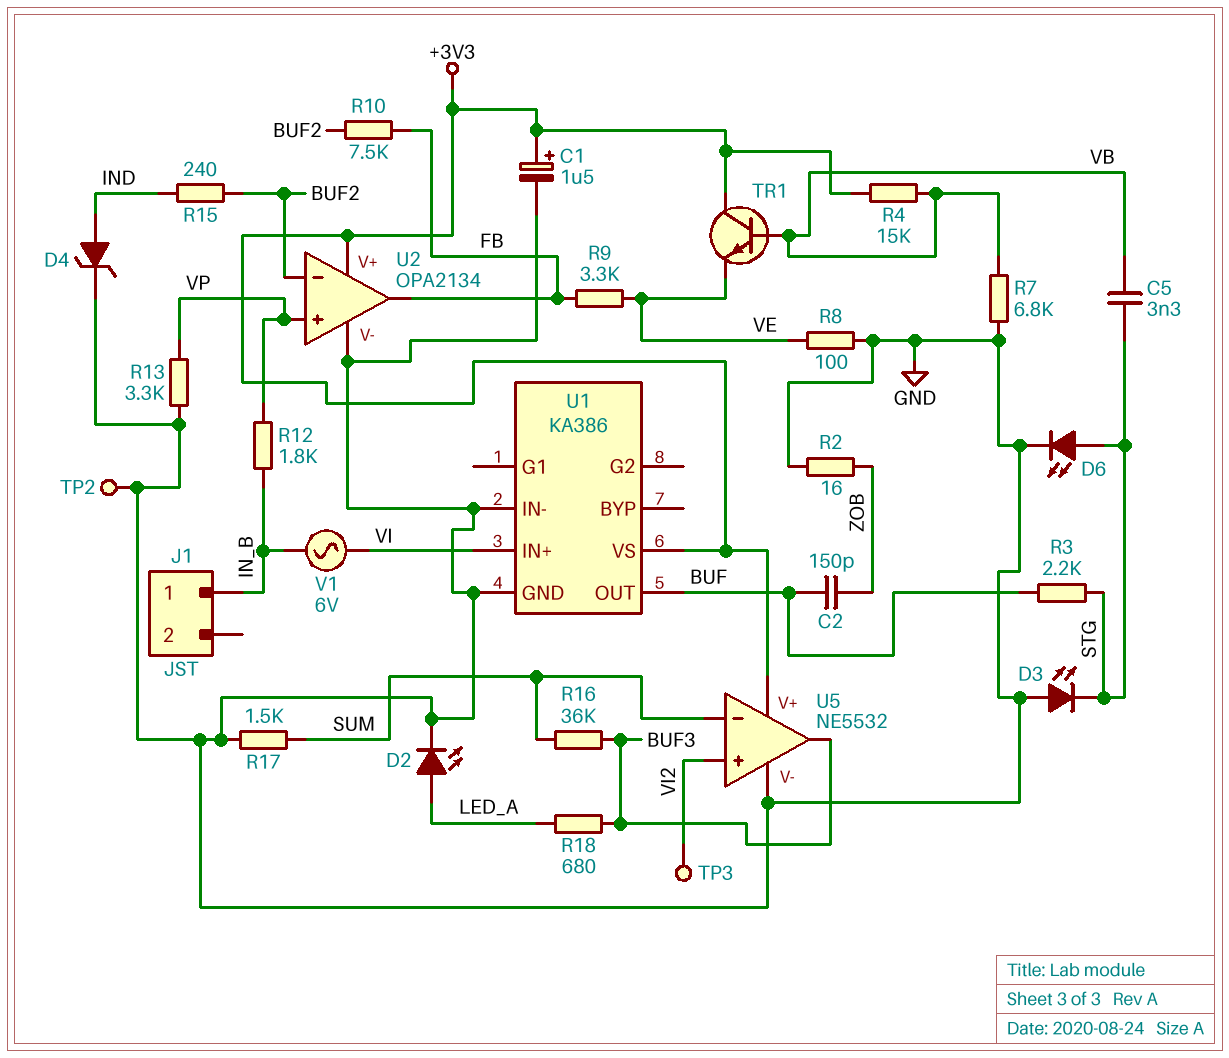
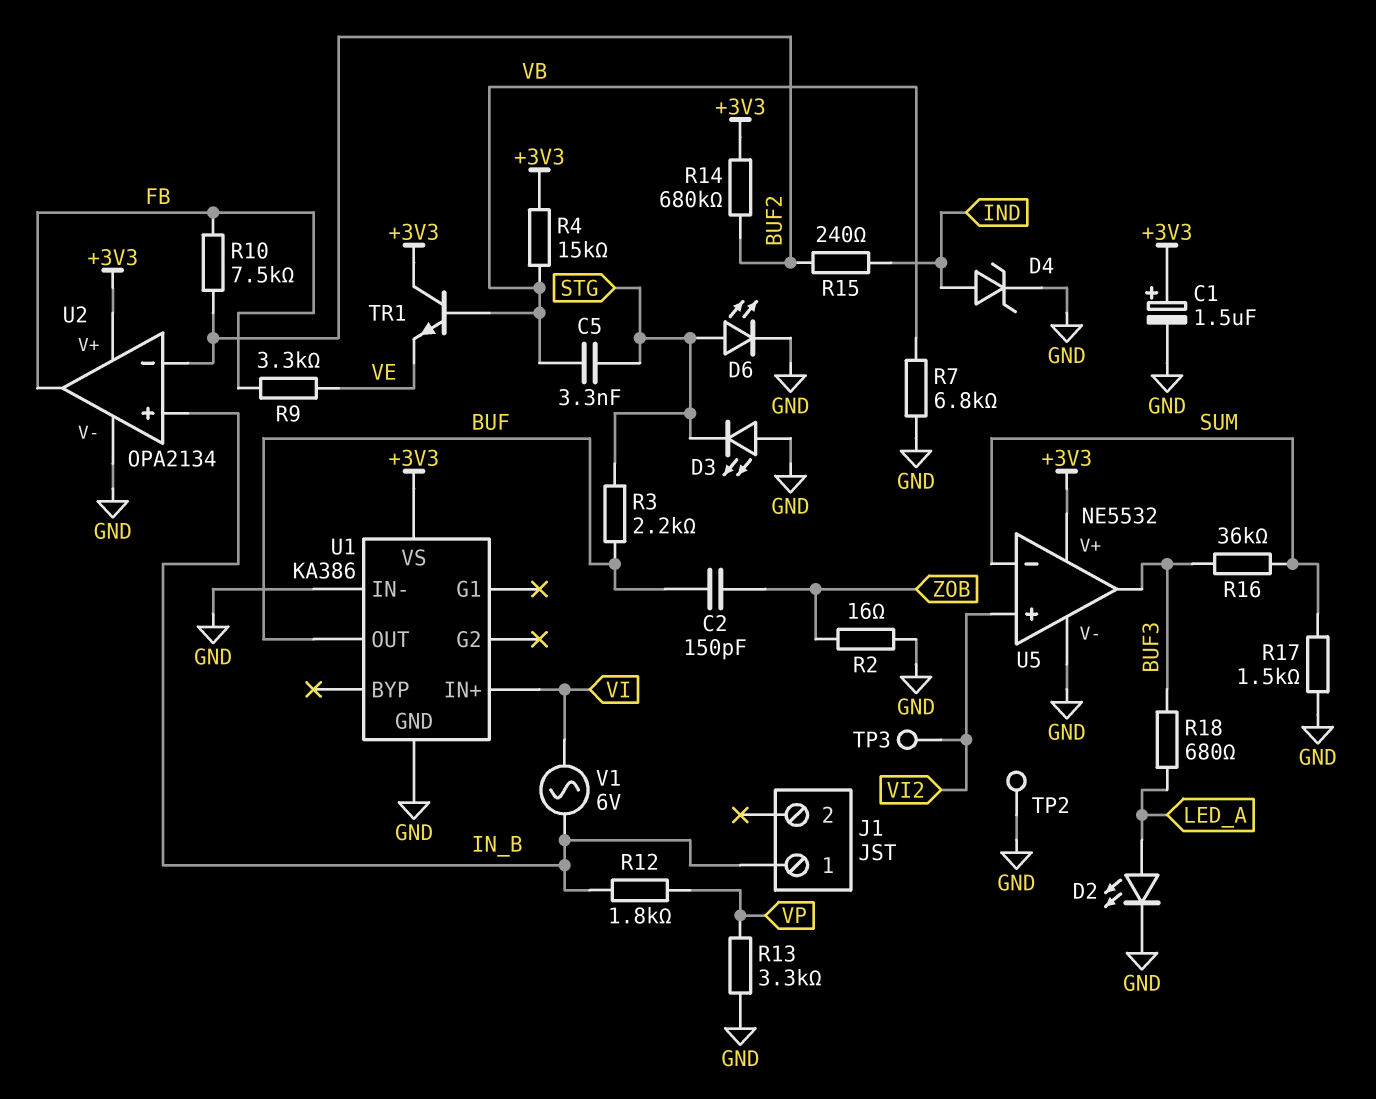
R8: 100 (GND, VE) -> none
R14: none -> 680k (+3V3, BUF2)
U2 pin in+: VP -> IN_B

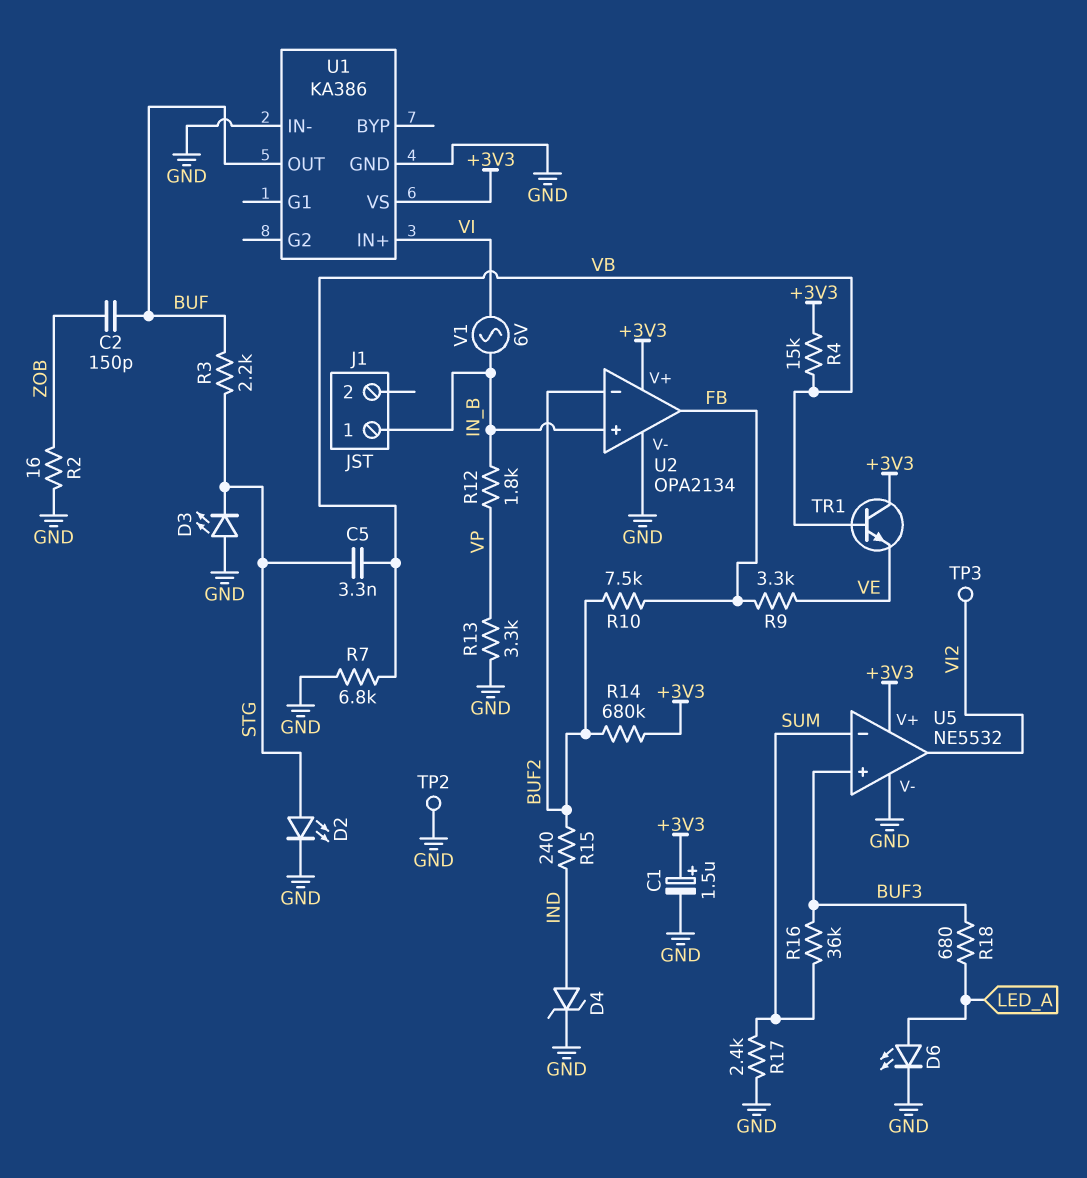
D2: LED (A LED_A, K GND) -> LED (A STG, K GND)
D6: LED (A STG, K GND) -> LED (A LED_A, K GND)
R17: 1.5k (GND, SUM) -> 2.4k (GND, SUM)
U5 pin in+: VI2 -> BUF3
U5 pin out: BUF3 -> VI2

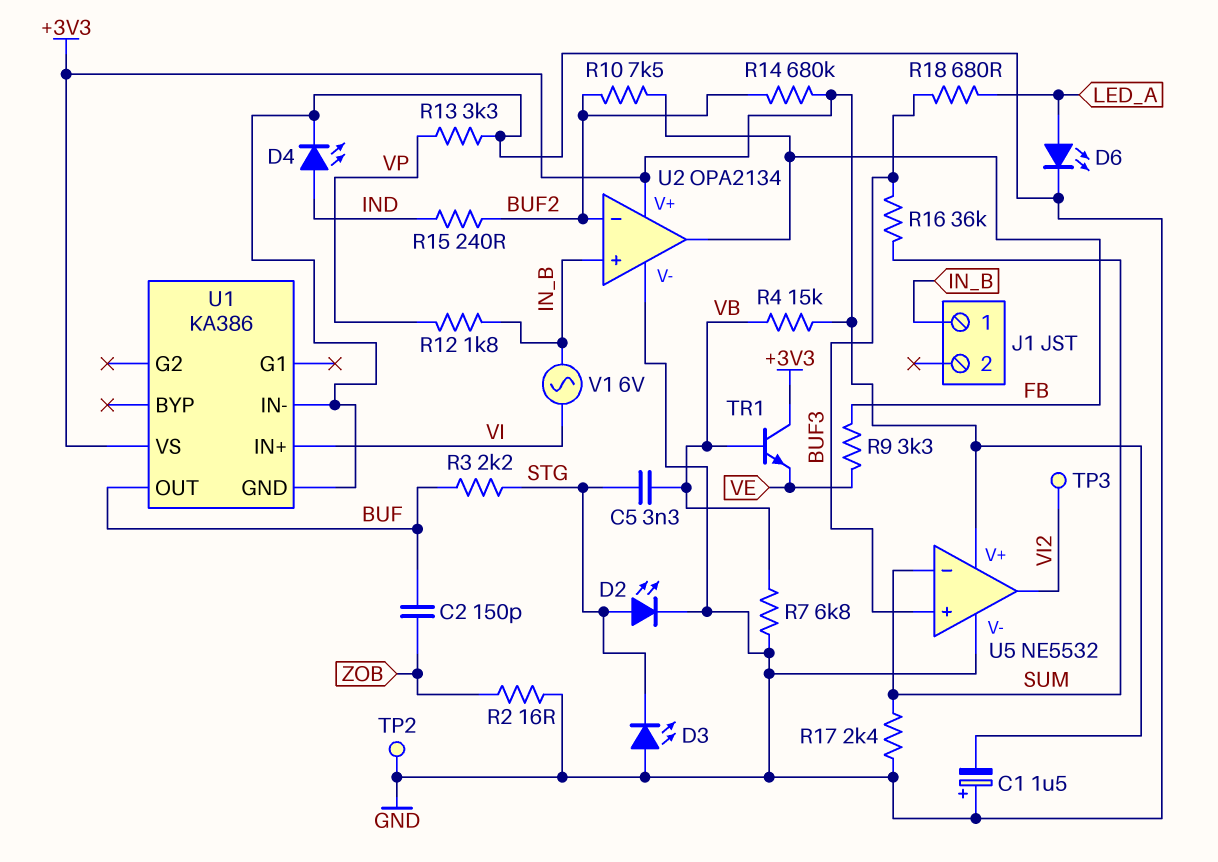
C1: 1.5uF (plus +3V3, minus GND) -> 1.5uF (plus GND, minus +3V3)
D4: zener (A IND, K GND) -> LED (A IND, K GND)

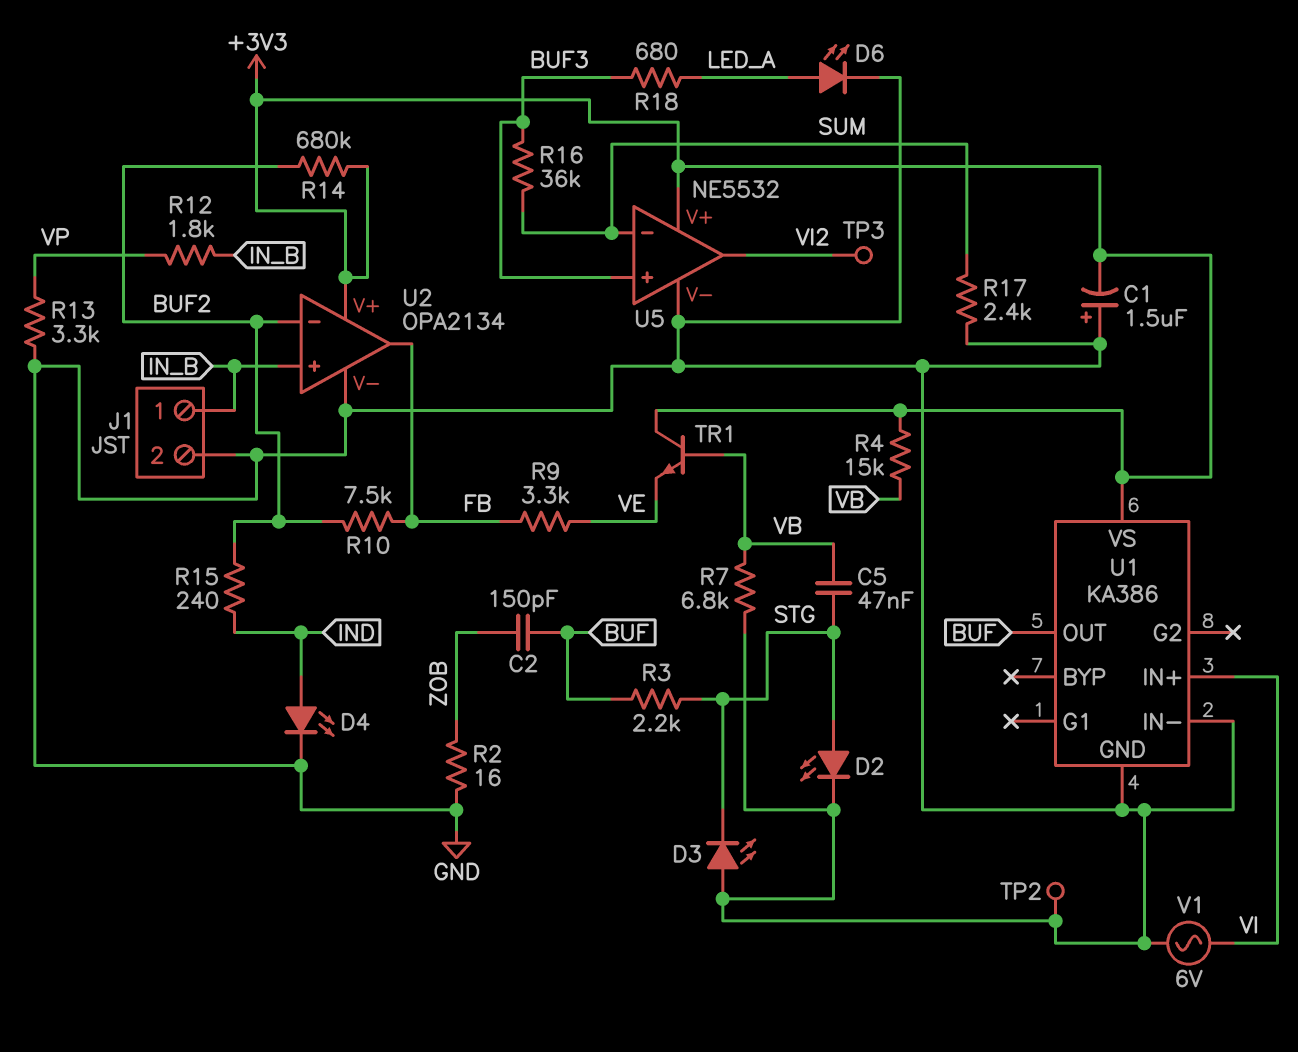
C5: 3.3nF (STG, VB) -> 47nF (STG, VB)
J1 pin 2: none -> GND
V1: AC 6V (IN_B, VI) -> AC 6V (GND, VI)

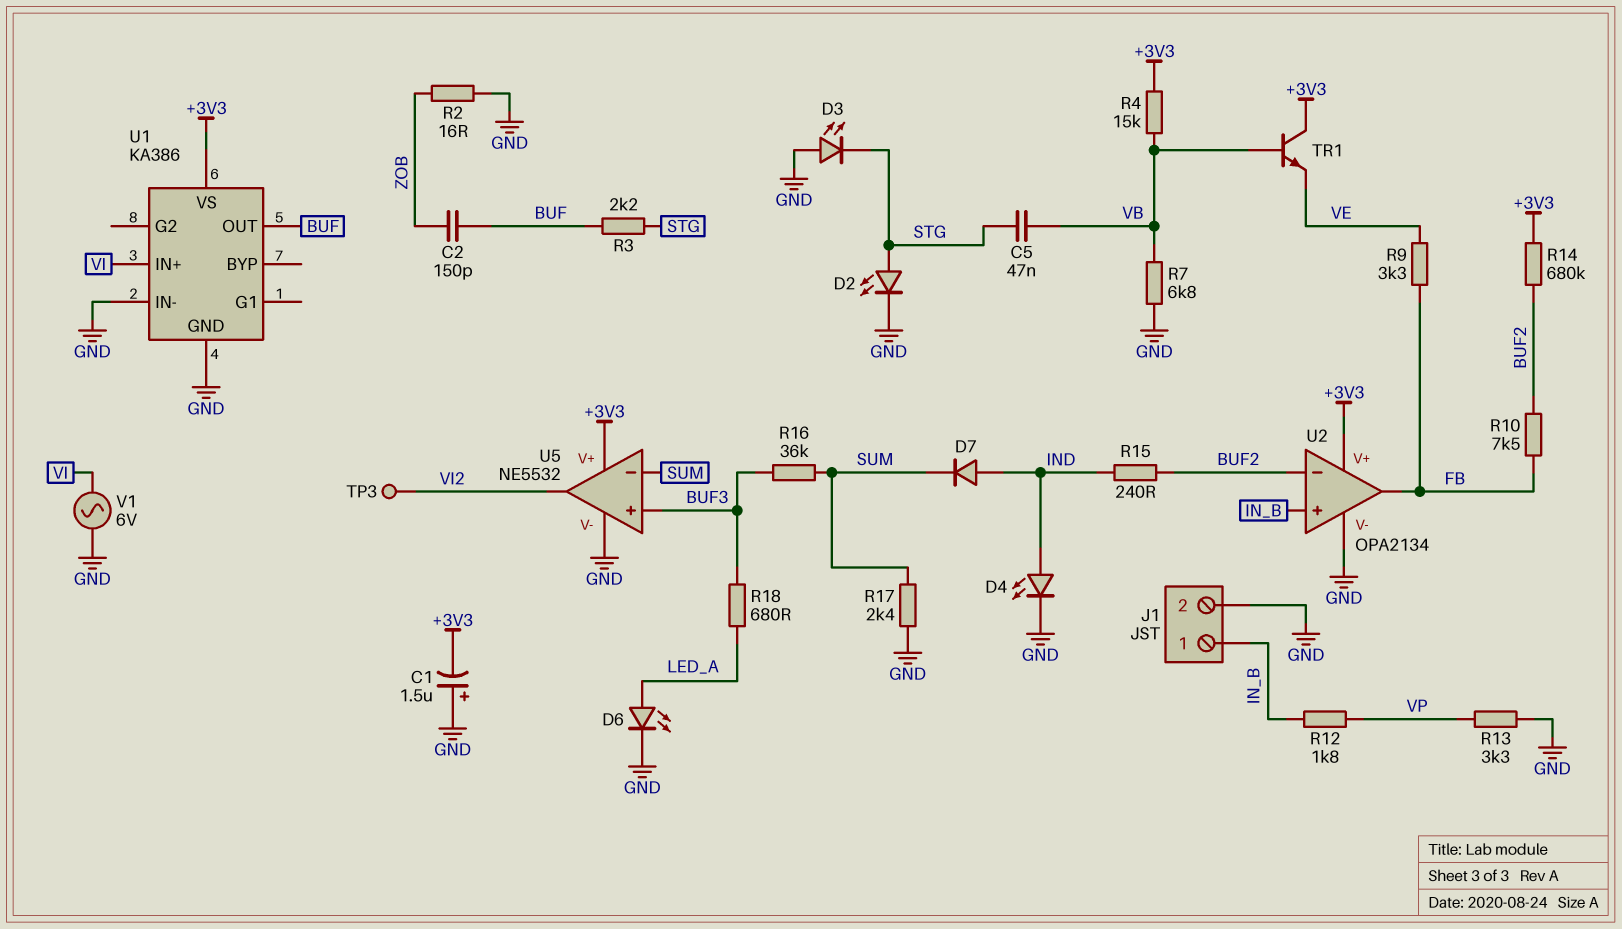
D7: none -> diode (A IND, K SUM)
TP2: test point (GND) -> none

